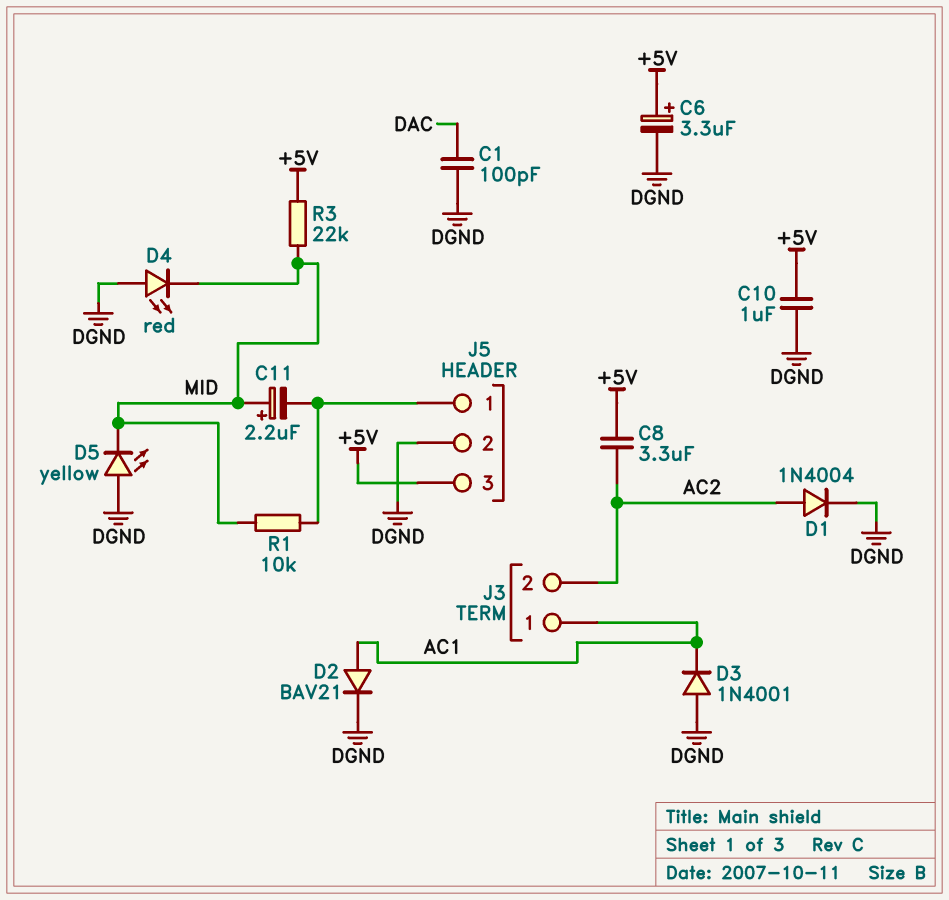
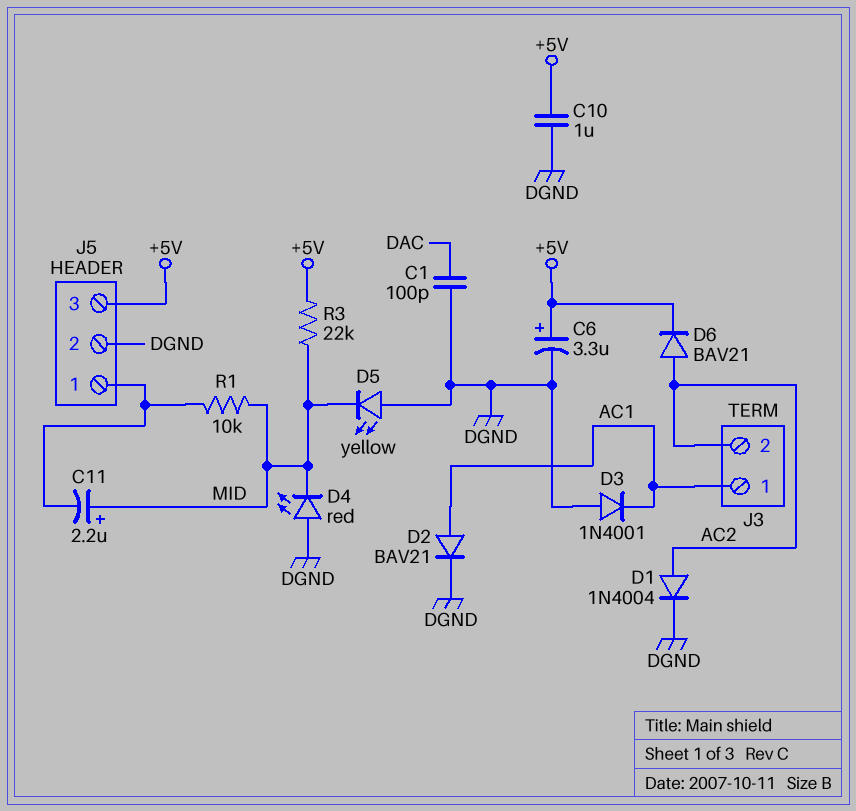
C8: 3.3uF (+5V, AC2) -> none
D6: none -> diode BAV21 (A AC2, K +5V)

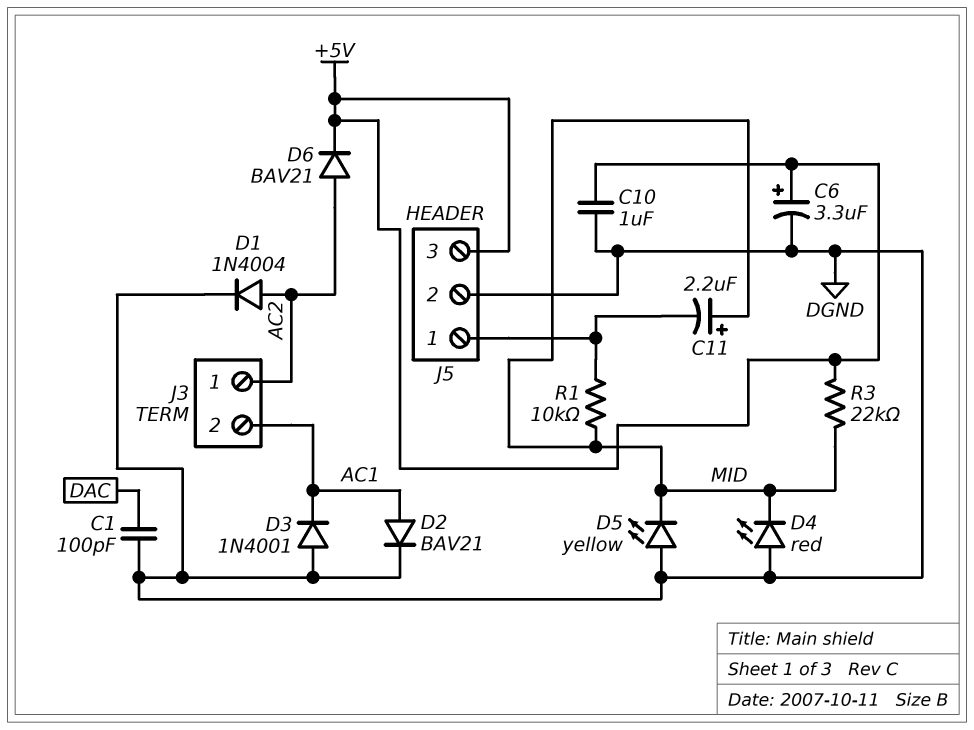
J3 pin 1: AC1 -> AC2
J3 pin 2: AC2 -> AC1

